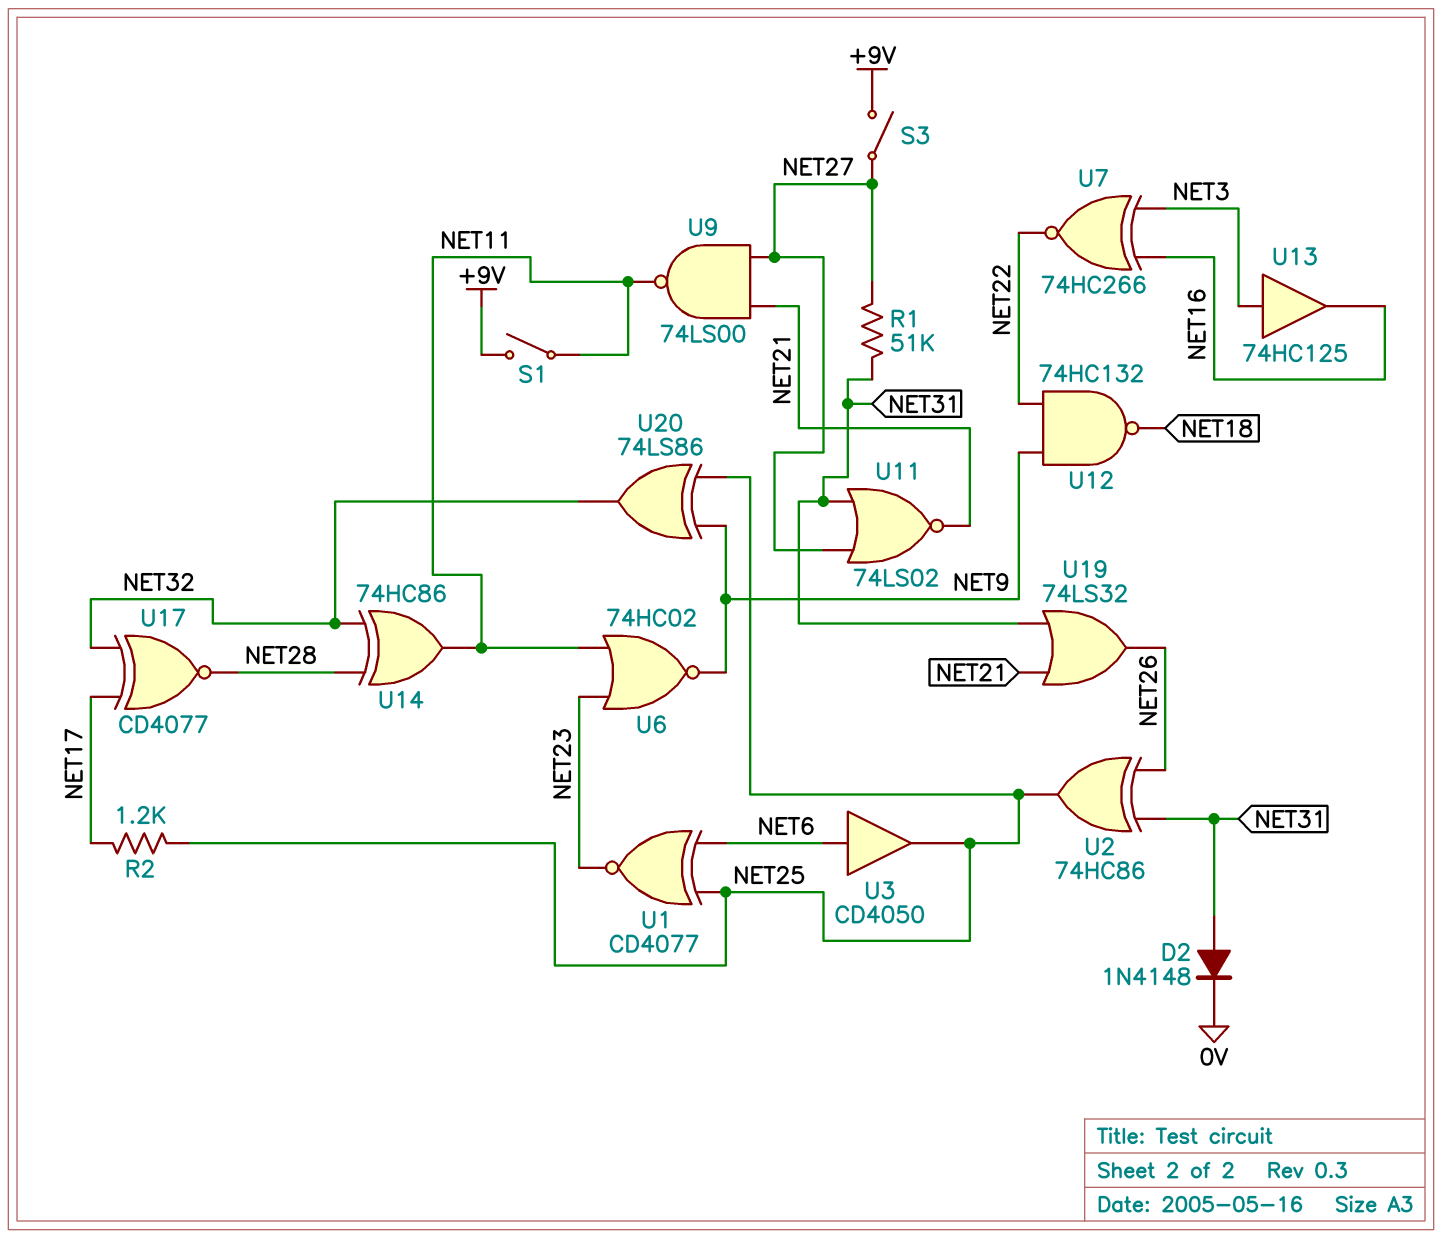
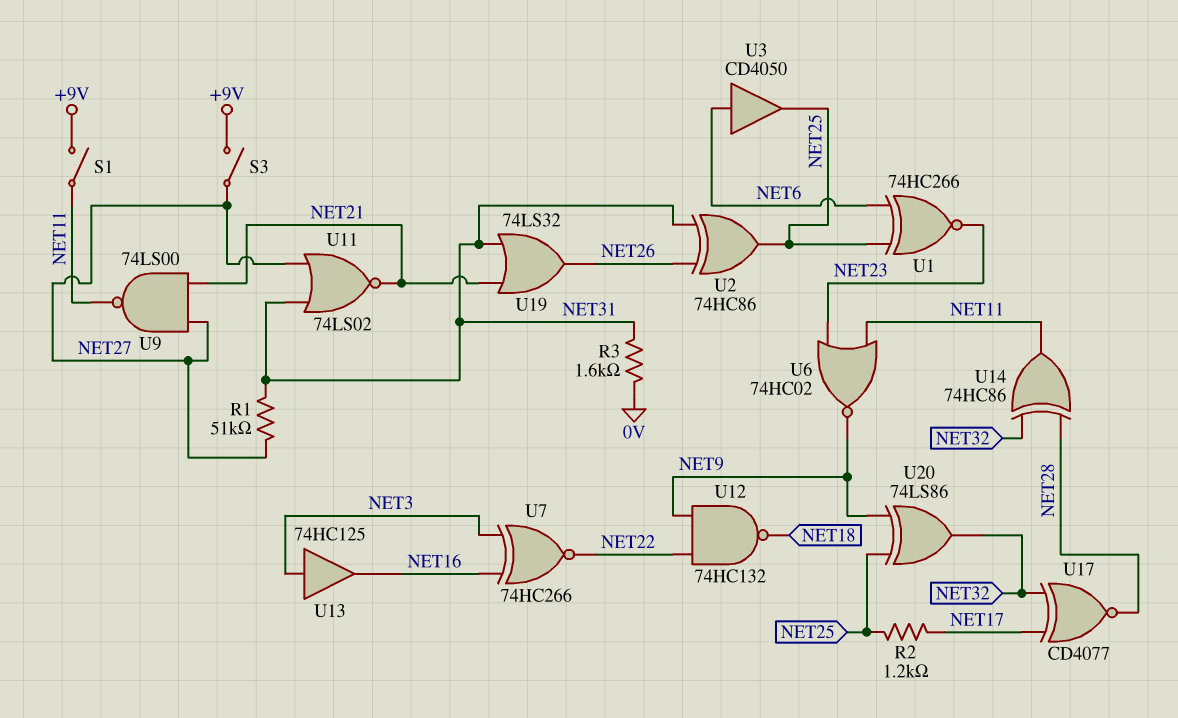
D2: diode 1N4148 (A NET31, K 0V) -> none
R3: none -> 1.6k (0V, NET31)
U1: XNOR CD4077 (in NET6, in NET25, out NET23) -> XNOR 74HC266 (in NET6, in NET25, out NET23)

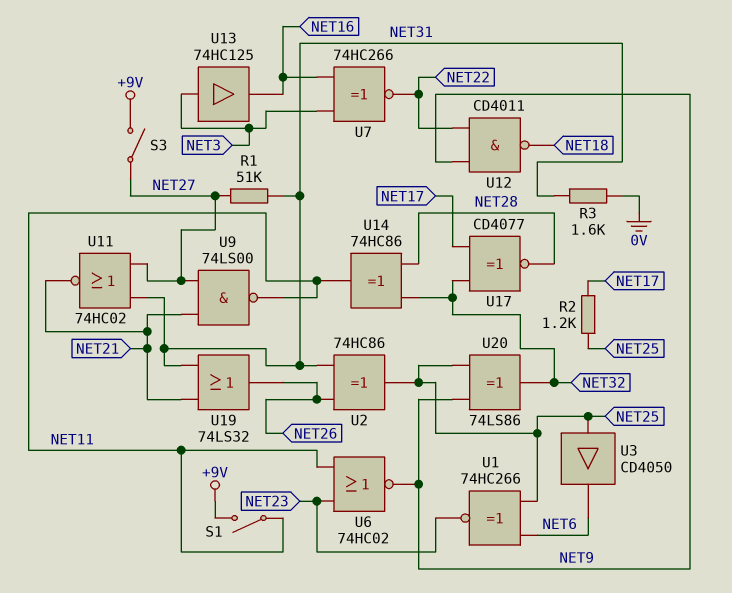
U3: buffer CD4050 (in NET6, out NET25) -> buffer CD4050 (in NET25, out NET6)
U11: NOR 74LS02 (in NET27, in NET31, out NET21) -> NOR 74HC02 (in NET27, in NET31, out NET21)
U12: NAND 74HC132 (in NET9, in NET22, out NET18) -> NAND CD4011 (in NET9, in NET22, out NET18)

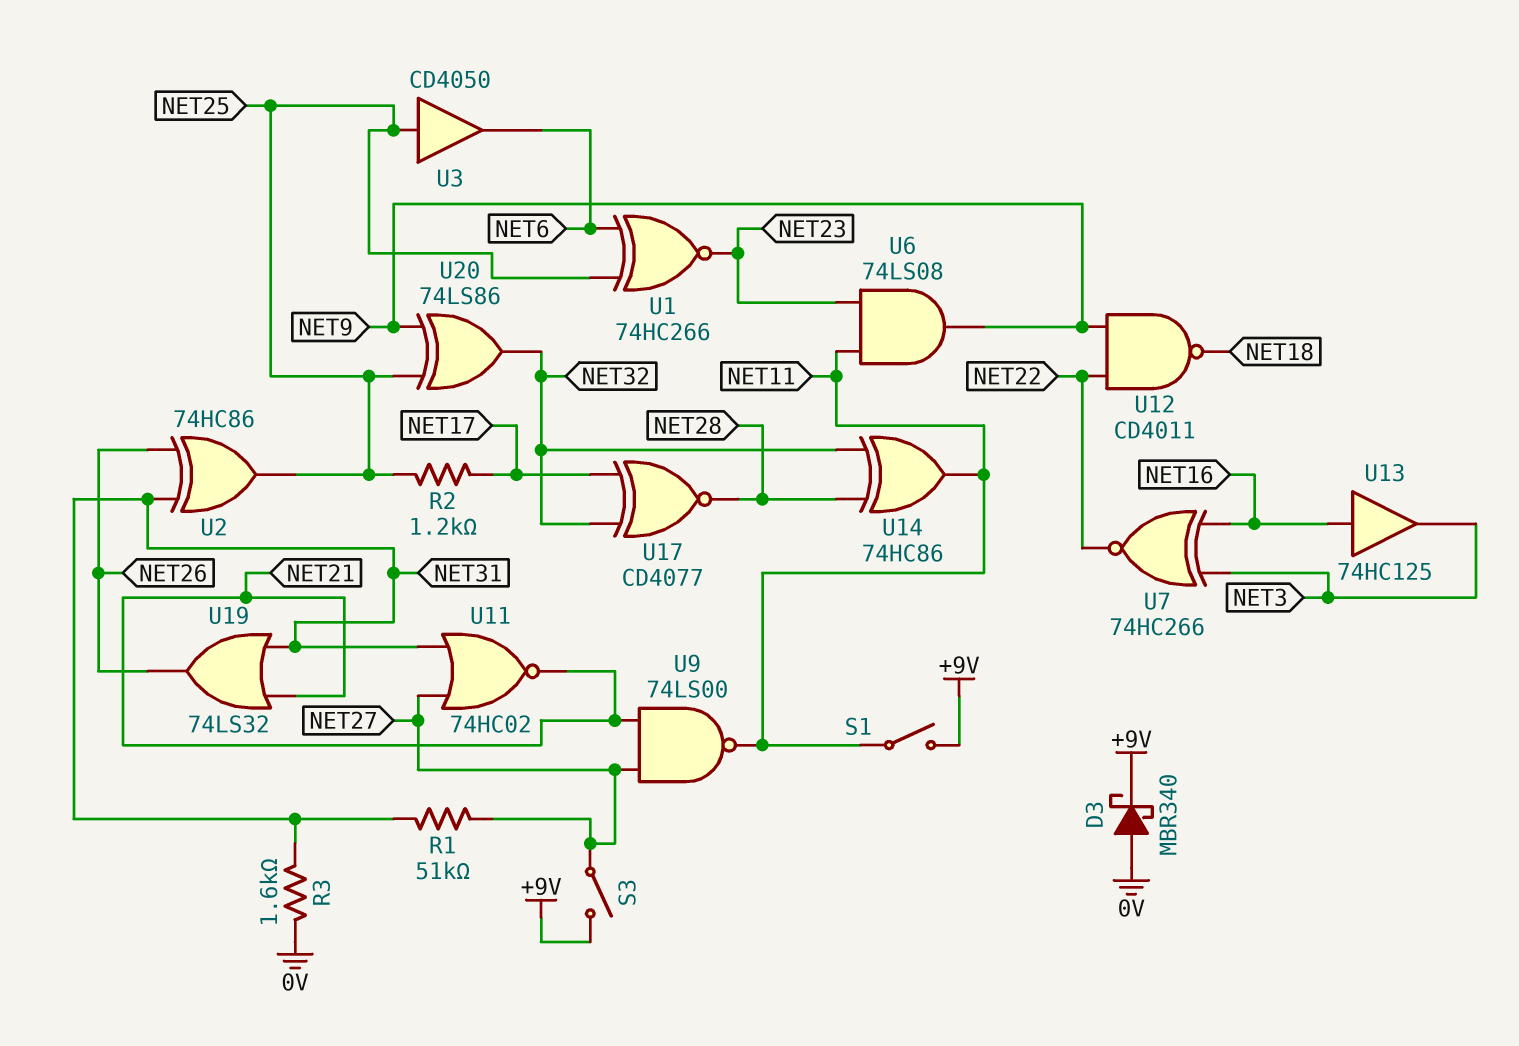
D3: none -> schottky MBR340 (A 0V, K +9V)
U6: NOR 74HC02 (in NET11, in NET23, out NET9) -> AND 74LS08 (in NET11, in NET23, out NET9)
U13: buffer 74HC125 (in NET3, out NET16) -> buffer 74HC125 (in NET16, out NET3)

